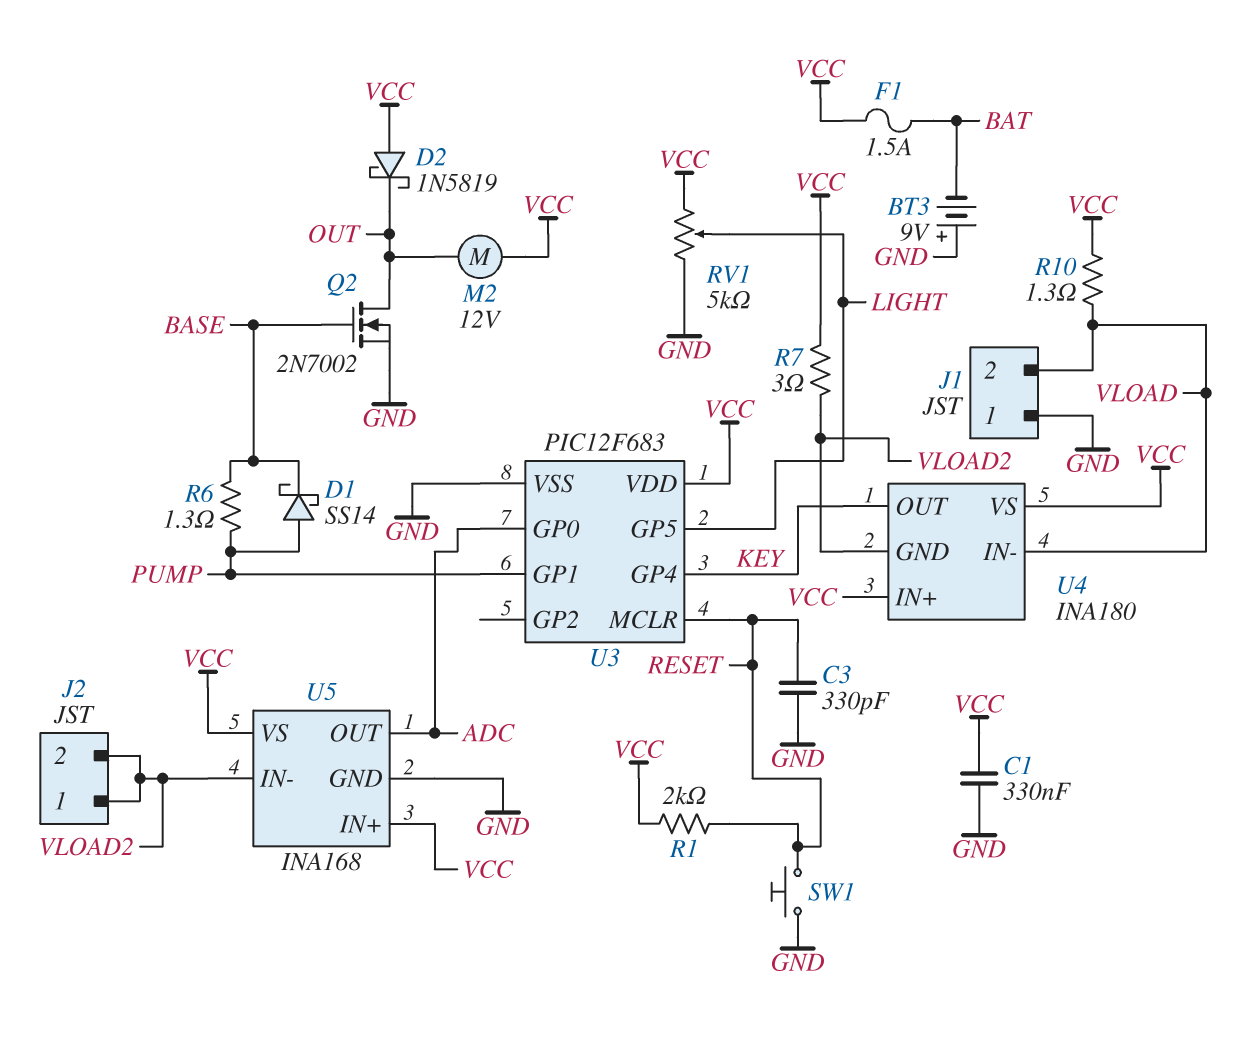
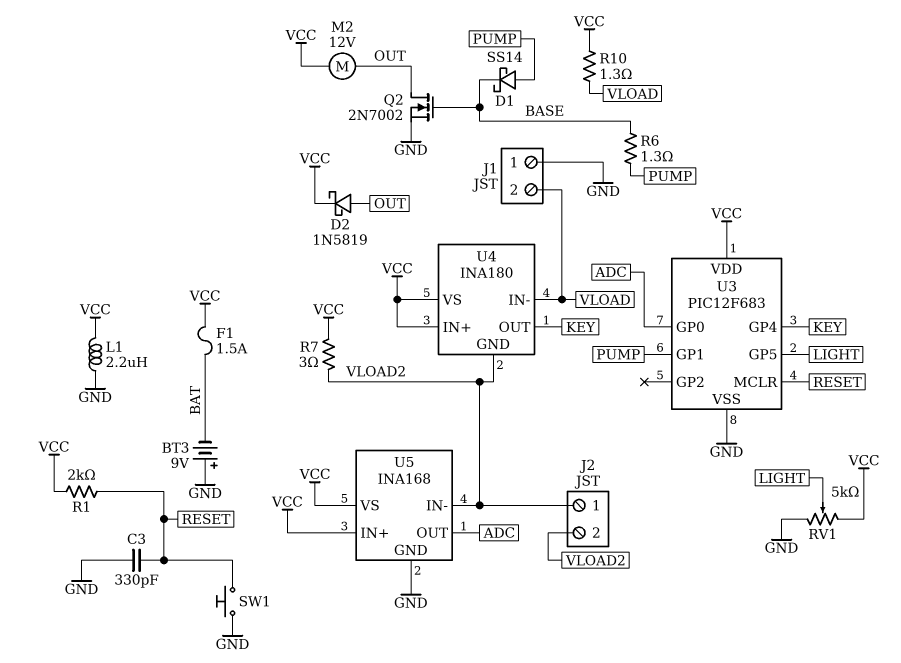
C1: 330nF (GND, VCC) -> none
D2: schottky 1N5819 (A VCC, K OUT) -> schottky 1N5819 (A OUT, K VCC)
L1: none -> 2.2uH (GND, VCC)

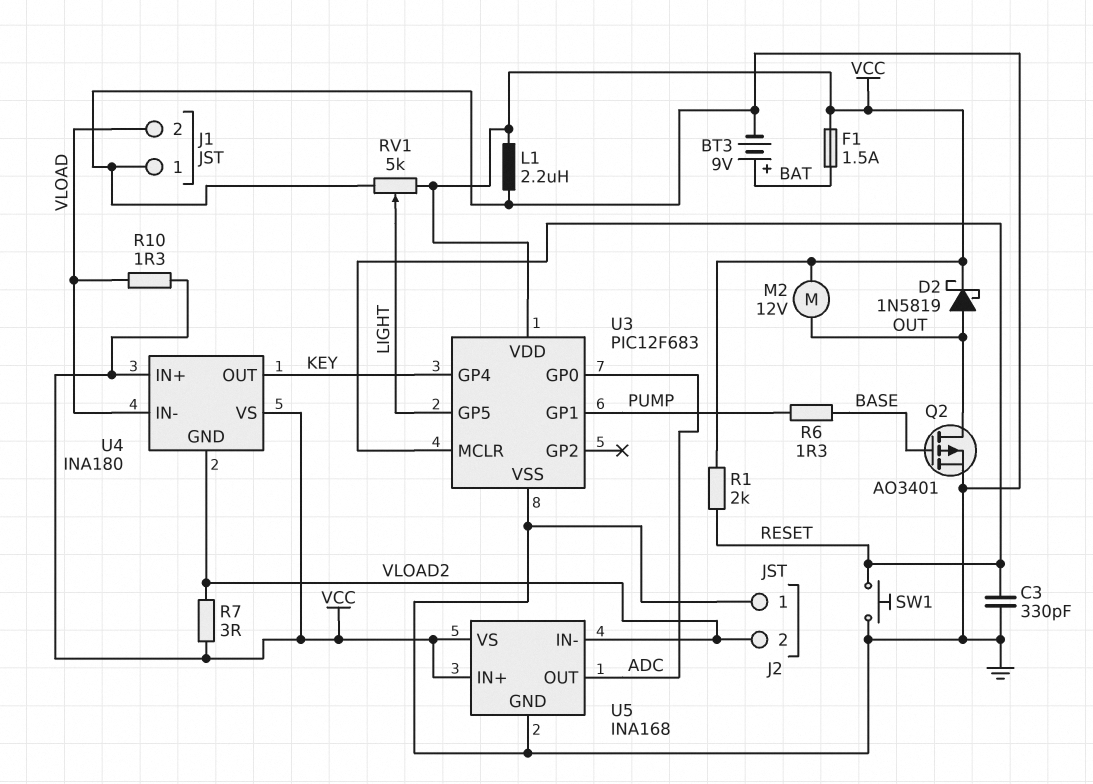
BT3: 9V (plus GND, minus BAT) -> 9V (plus BAT, minus GND)
D1: schottky SS14 (A PUMP, K BASE) -> none
J2 pin 1: VLOAD2 -> GND
Q2: NMOS 2N7002 (G BASE, D OUT, S GND) -> PMOS AO3401 (G BASE, D OUT, S GND)

